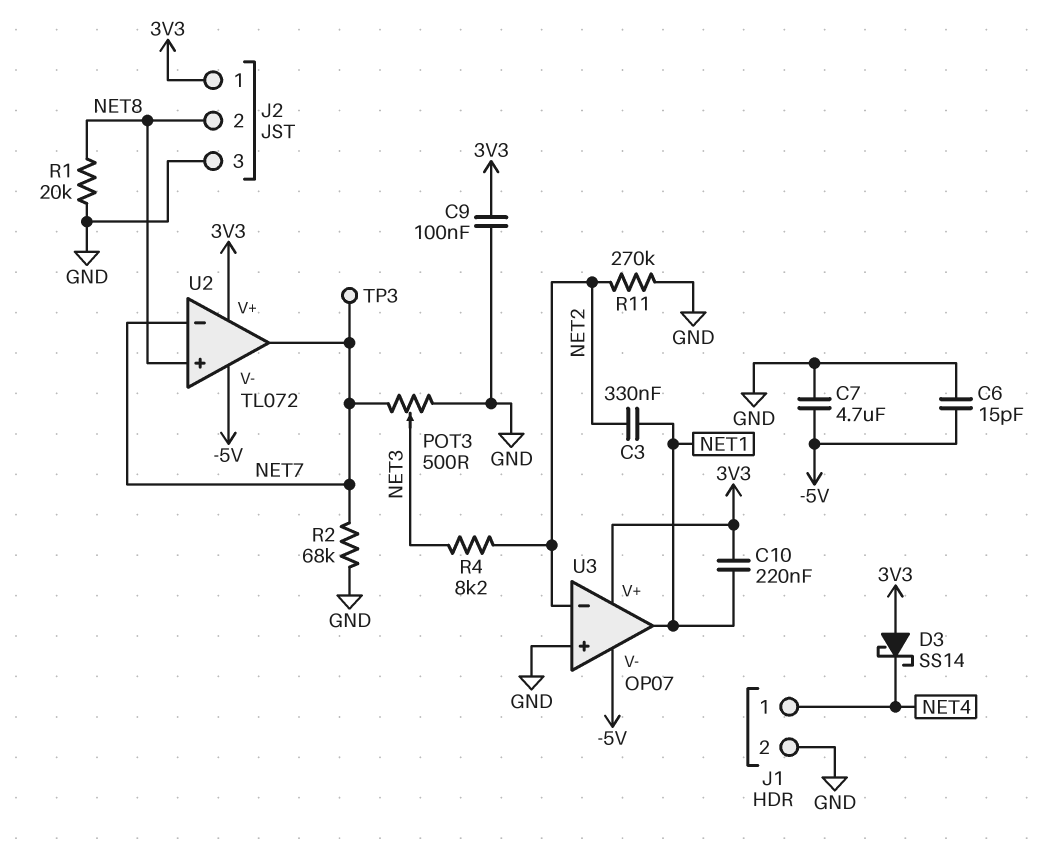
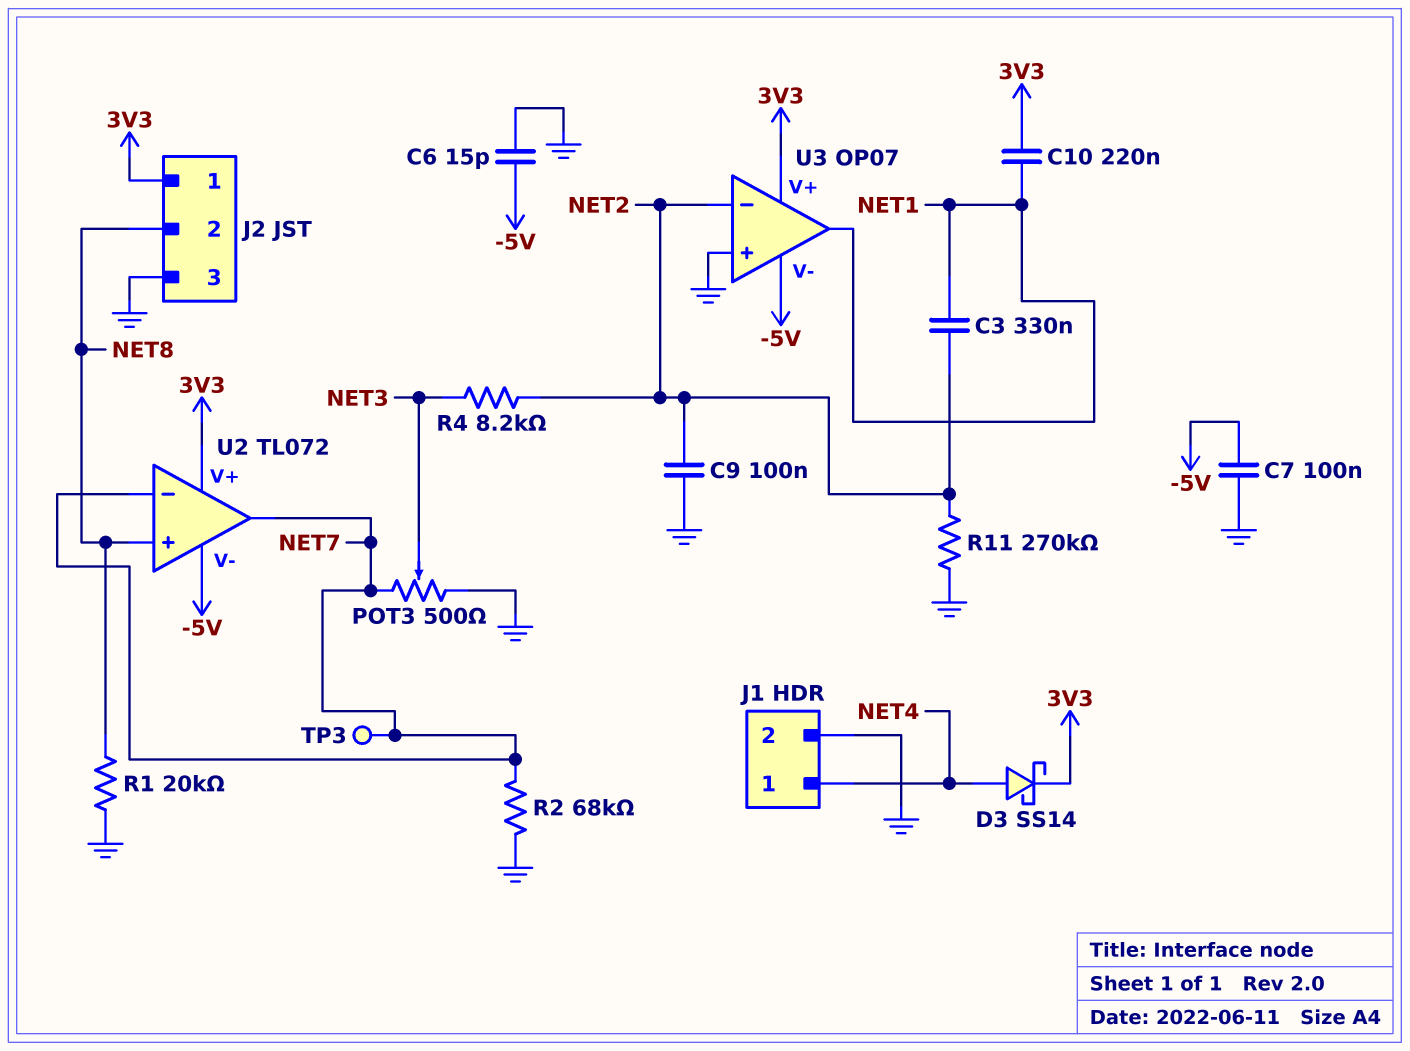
C7: 4.7uF (-5V, GND) -> 100nF (-5V, GND)
C9: 100nF (3V3, GND) -> 100nF (GND, NET2)
D3: schottky SS14 (A 3V3, K NET4) -> schottky SS14 (A NET4, K 3V3)

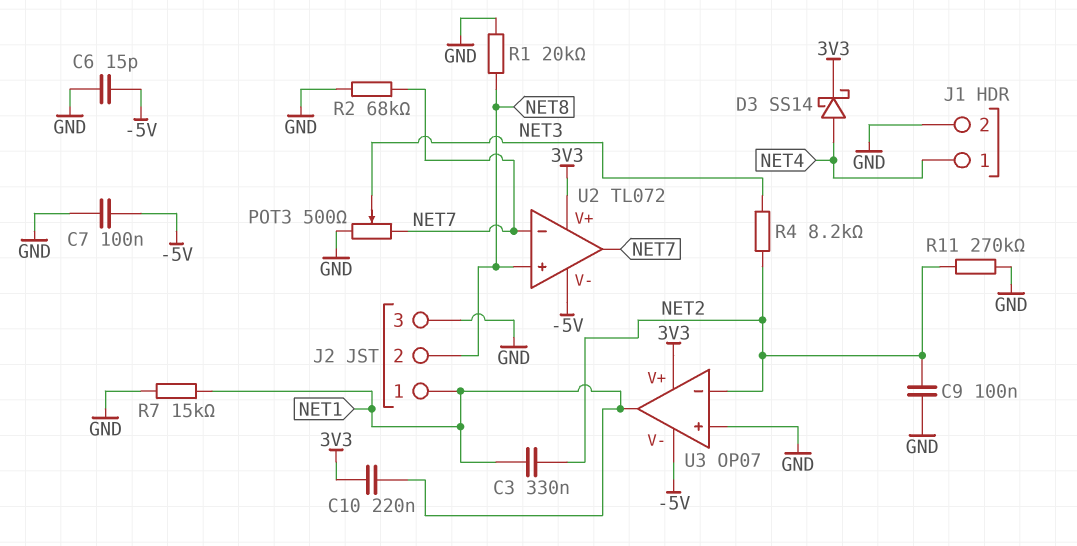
J2 pin 1: 3V3 -> NET1
R7: none -> 15k (GND, NET1)
TP3: test point (NET7) -> none

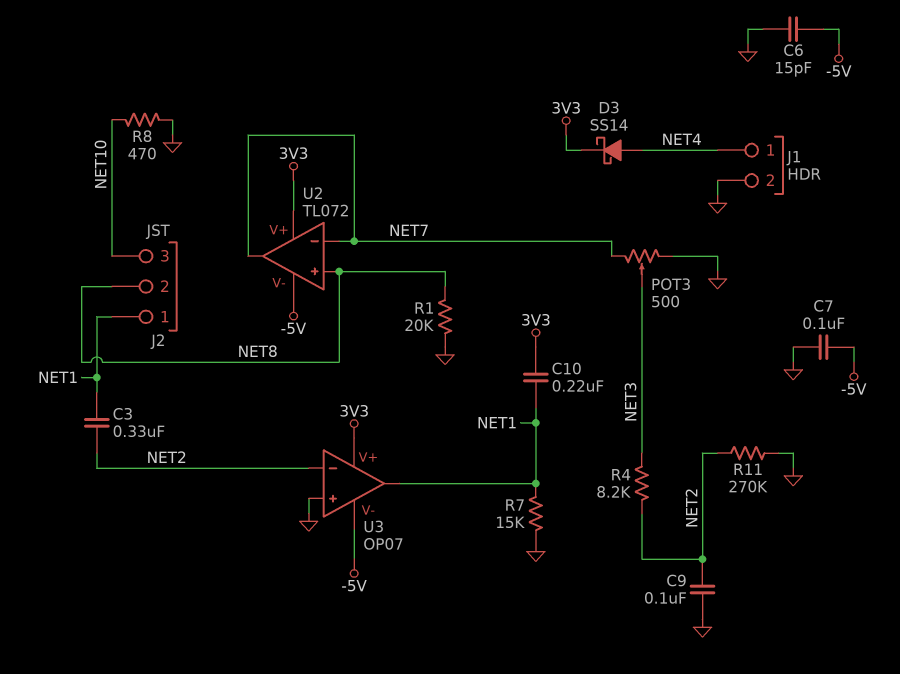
J2 pin 3: GND -> NET10
R2: 68k (GND, NET7) -> none
R8: none -> 470 (GND, NET10)

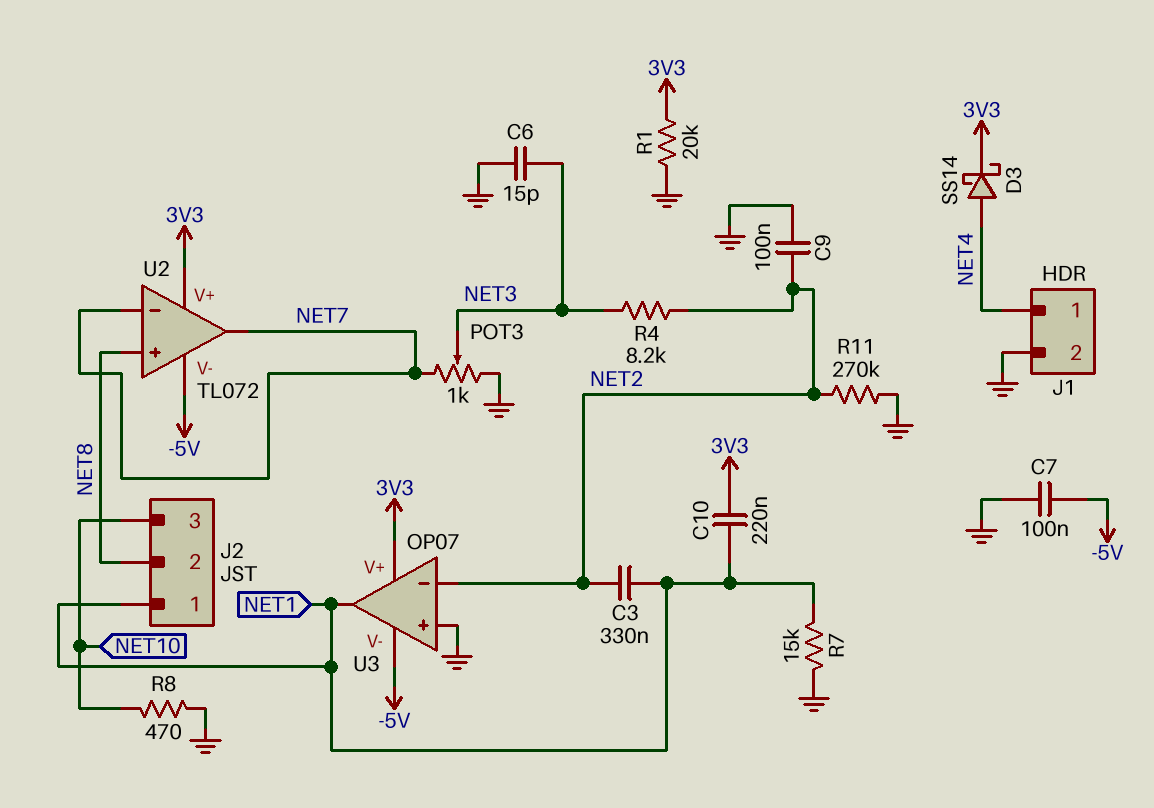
C6: 15pF (-5V, GND) -> 15pF (GND, NET3)
POT3: 500 (GND, NET7, wiper NET3) -> 1k (GND, NET7, wiper NET3)
R1: 20k (GND, NET8) -> 20k (3V3, GND)

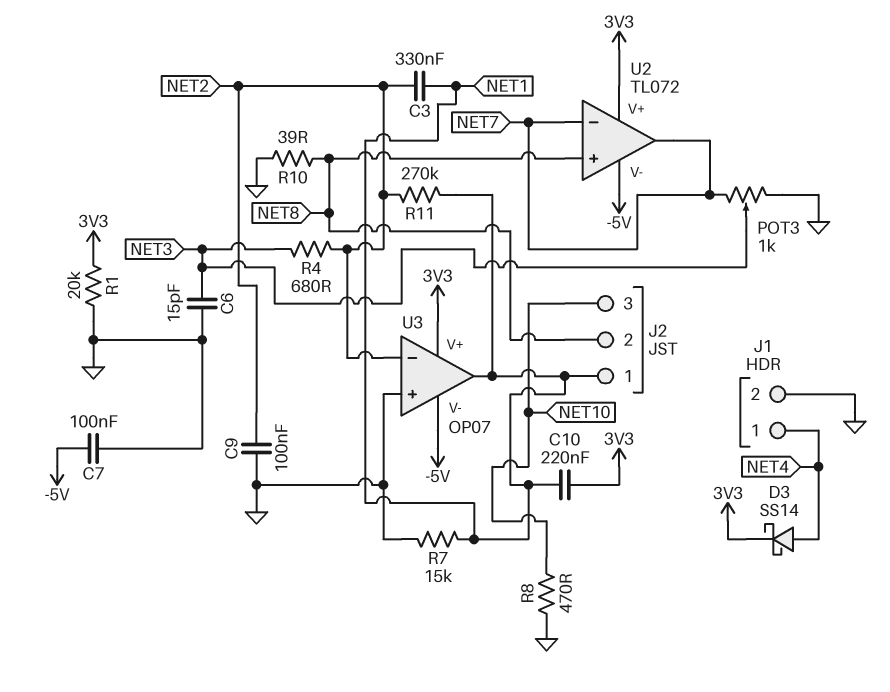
R4: 8.2k (NET2, NET3) -> 680 (NET2, NET3)
R10: none -> 39 (GND, NET8)
R11: 270k (GND, NET2) -> 270k (NET1, NET2)

